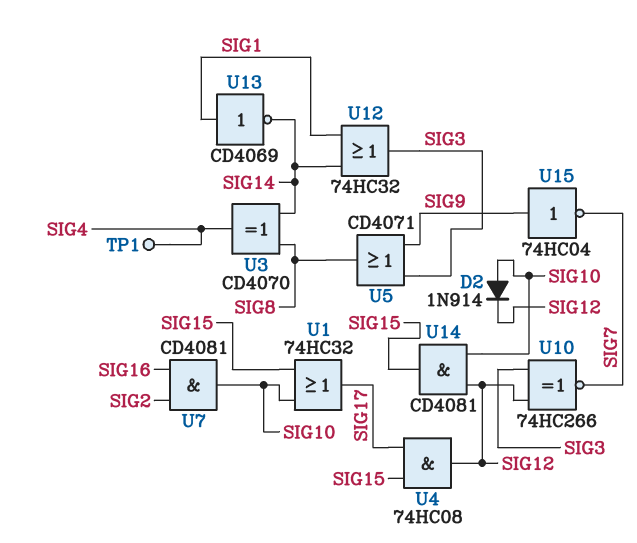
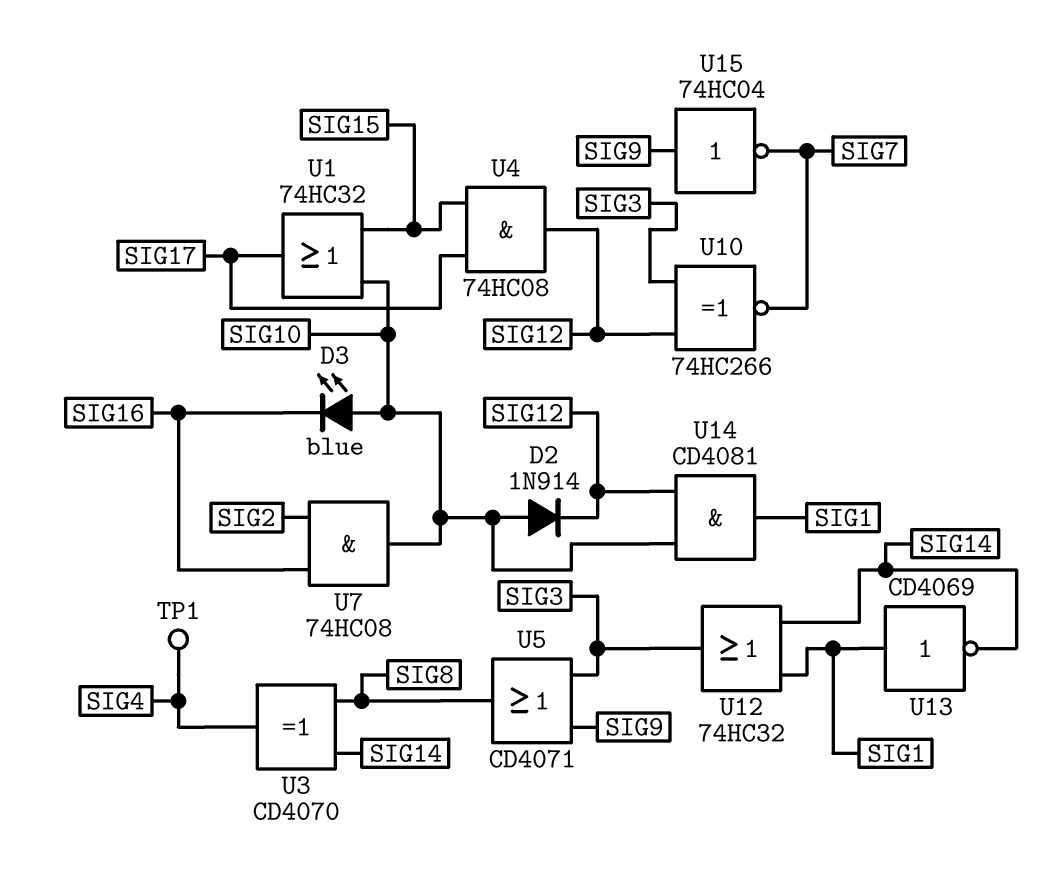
D3: none -> LED blue (A SIG10, K SIG16)
U7: AND CD4081 (in SIG2, in SIG16, out SIG10) -> AND 74HC08 (in SIG2, in SIG16, out SIG10)
U14: AND CD4081 (in SIG10, in SIG12, out SIG15) -> AND CD4081 (in SIG10, in SIG12, out SIG1)

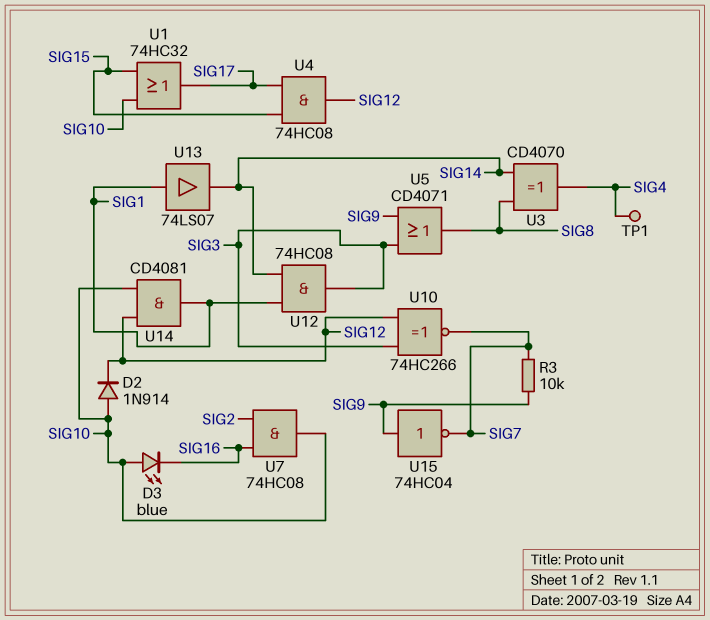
R3: none -> 10k (SIG7, SIG9)
U12: OR 74HC32 (in SIG1, in SIG14, out SIG3) -> AND 74HC08 (in SIG1, in SIG14, out SIG3)
U13: NOT CD4069 (in SIG1, out SIG14) -> buffer 74LS07 (in SIG1, out SIG14)

